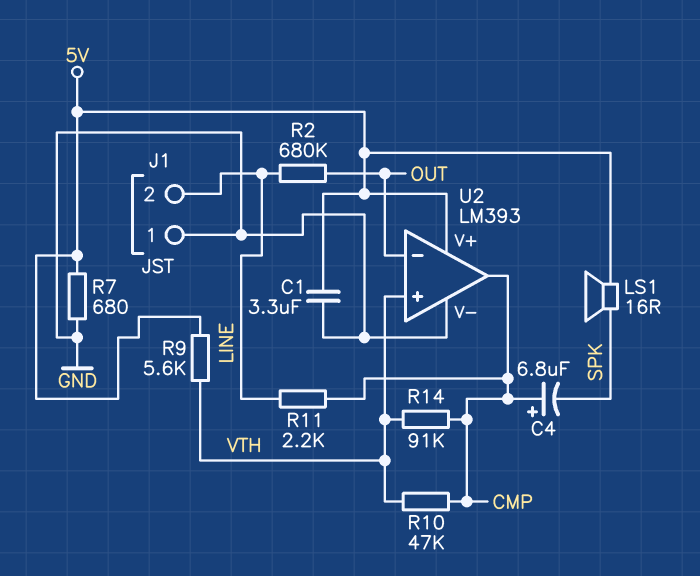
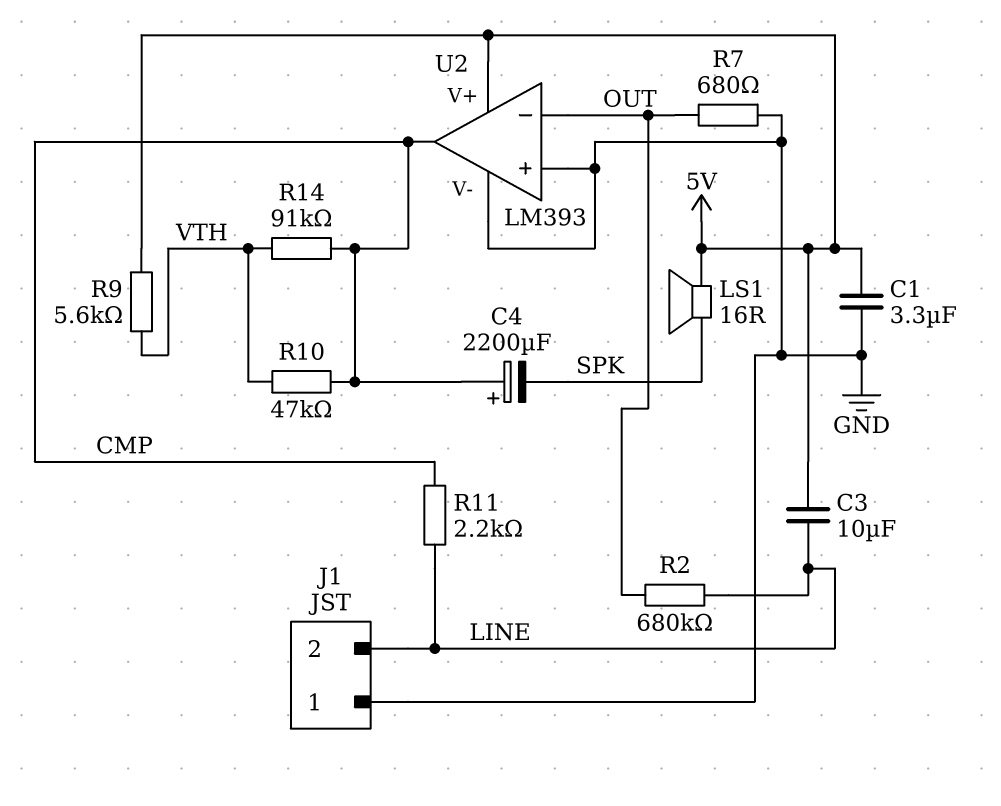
C3: none -> 10uF (5V, LINE)
C4: 6.8uF (plus CMP, minus SPK) -> 2200uF (plus CMP, minus SPK)
R7: 680 (5V, GND) -> 680 (GND, OUT)
U2 pin in+: VTH -> GND

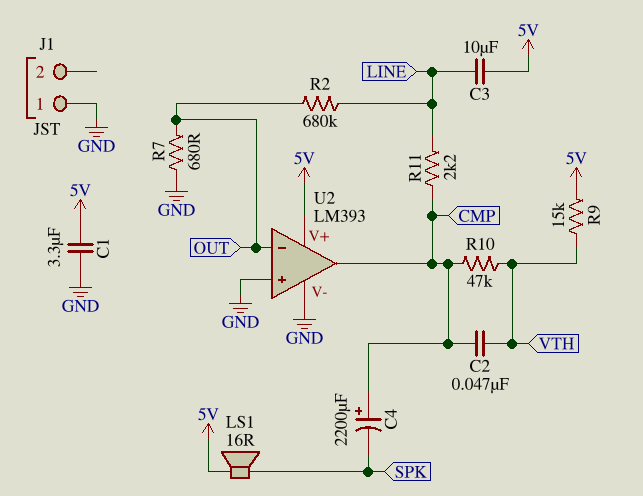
C2: none -> 47nF (CMP, VTH)
J1 pin 2: LINE -> none
R9: 5.6k (5V, VTH) -> 15k (5V, VTH)
R14: 91k (CMP, VTH) -> none

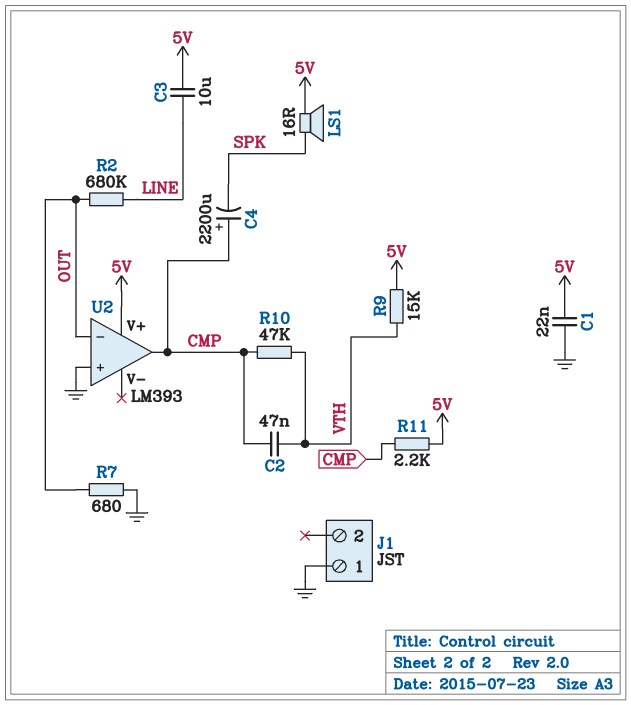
C1: 3.3uF (5V, GND) -> 22nF (5V, GND)
R11: 2.2k (CMP, LINE) -> 2.2k (5V, CMP)
U2 pin V-: GND -> none

